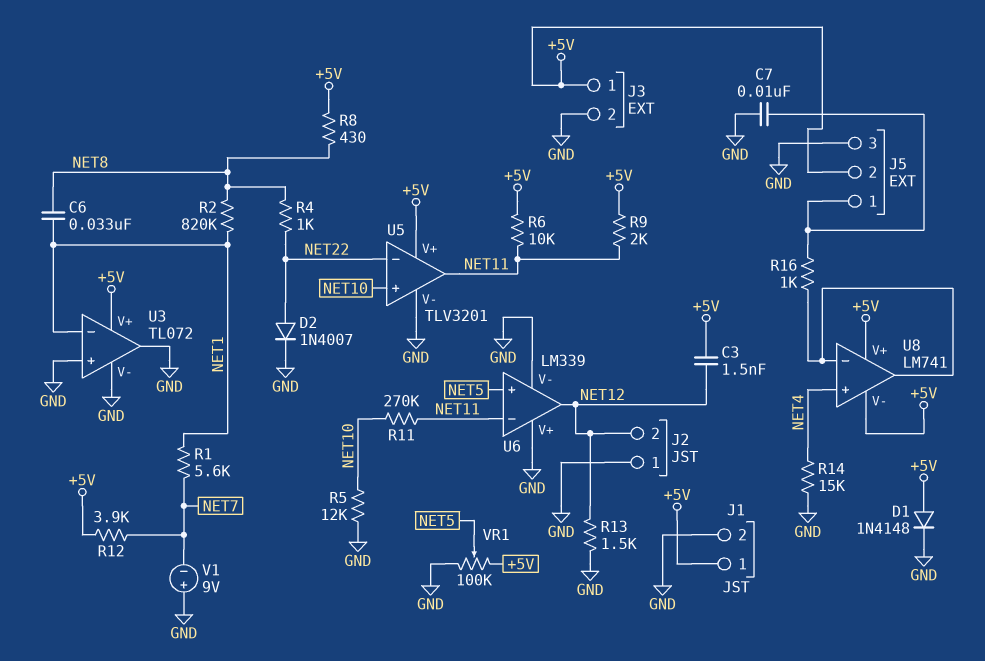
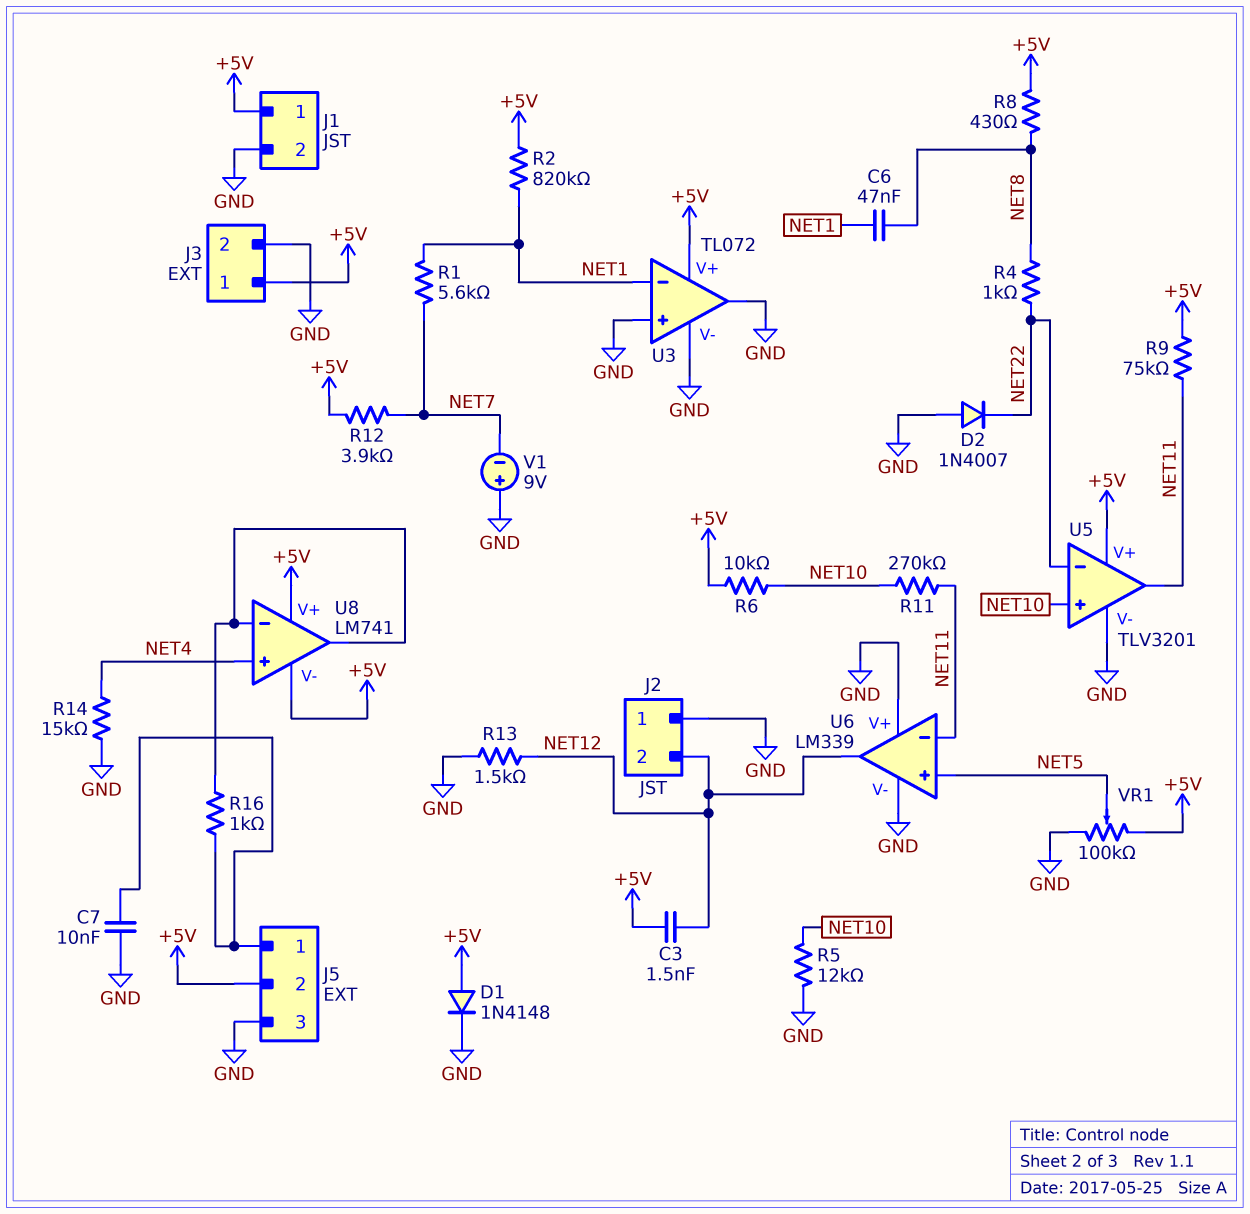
C6: 33nF (NET1, NET8) -> 47nF (NET1, NET8)
D2: diode 1N4007 (A NET22, K GND) -> diode 1N4007 (A GND, K NET22)
R2: 820k (NET1, NET8) -> 820k (+5V, NET1)
R6: 10k (+5V, NET11) -> 10k (+5V, NET10)
R9: 2k (+5V, NET11) -> 75k (+5V, NET11)

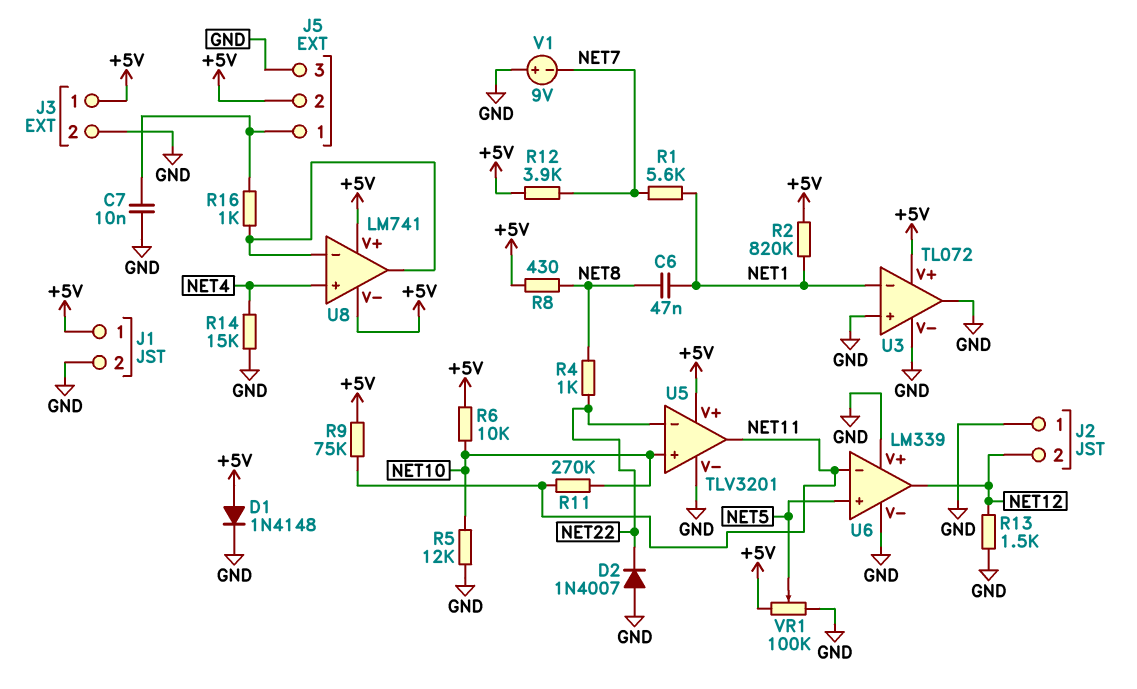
C3: 1.5nF (+5V, NET12) -> none

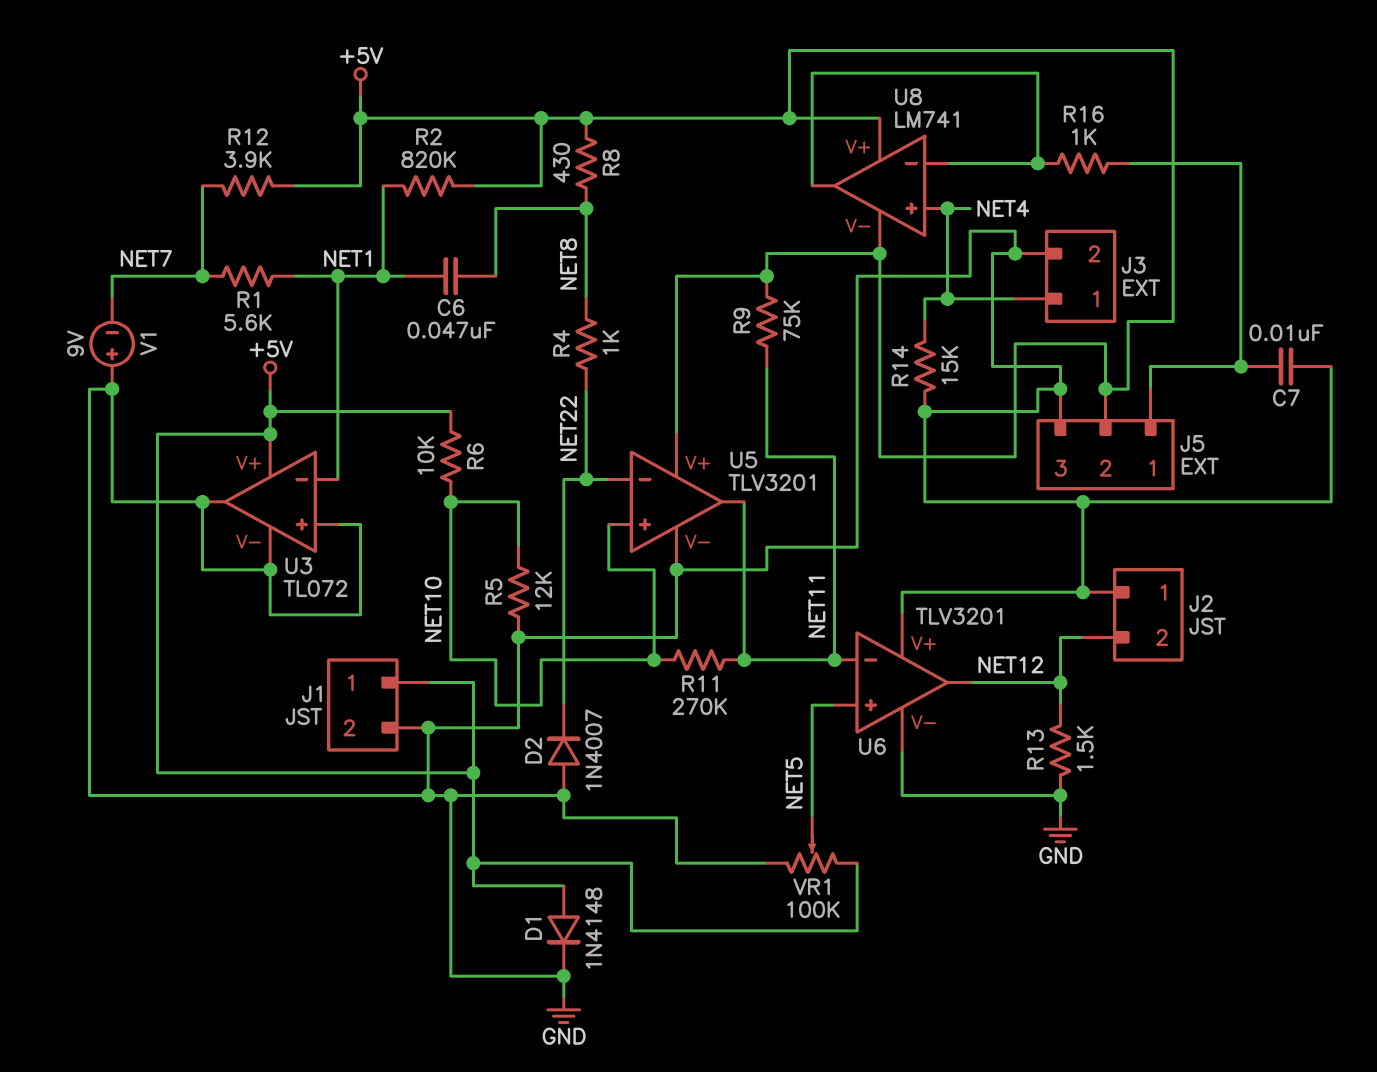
J3 pin 1: +5V -> NET4
U6: LM339 -> TLV3201

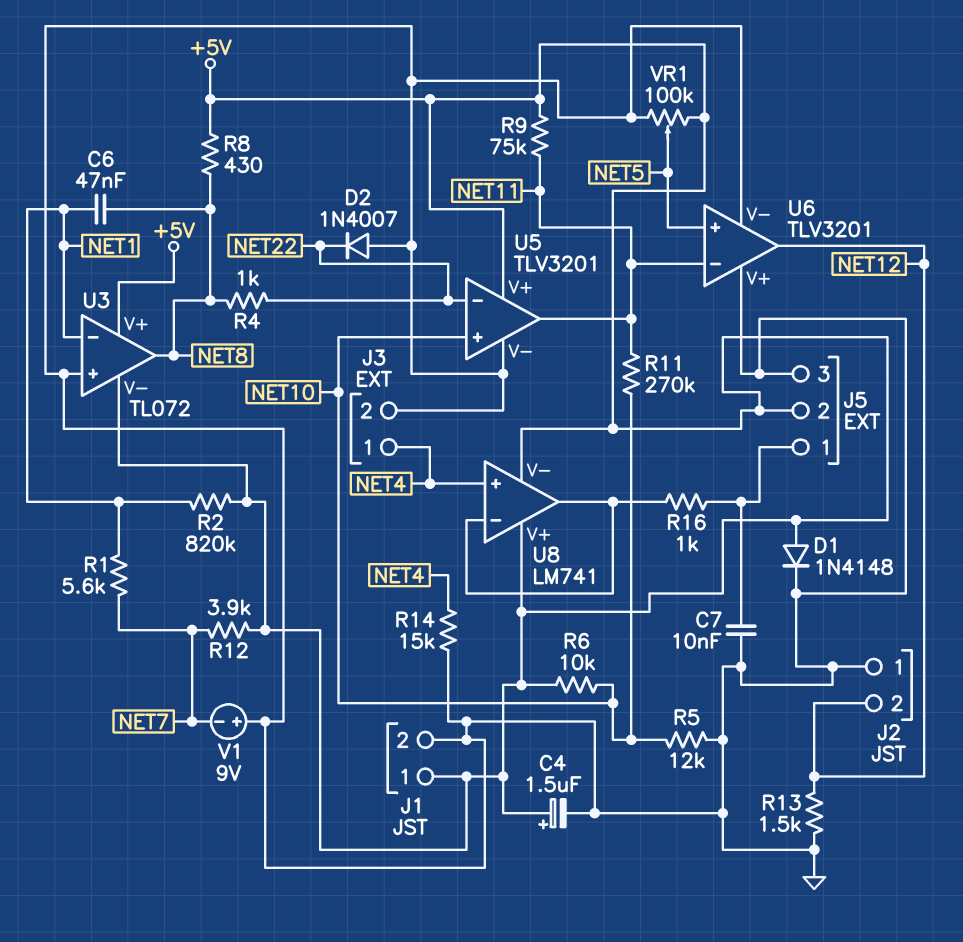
C4: none -> 1.5uF (plus +5V, minus GND)
U3 pin V-: GND -> +5V
U3 pin out: GND -> NET8

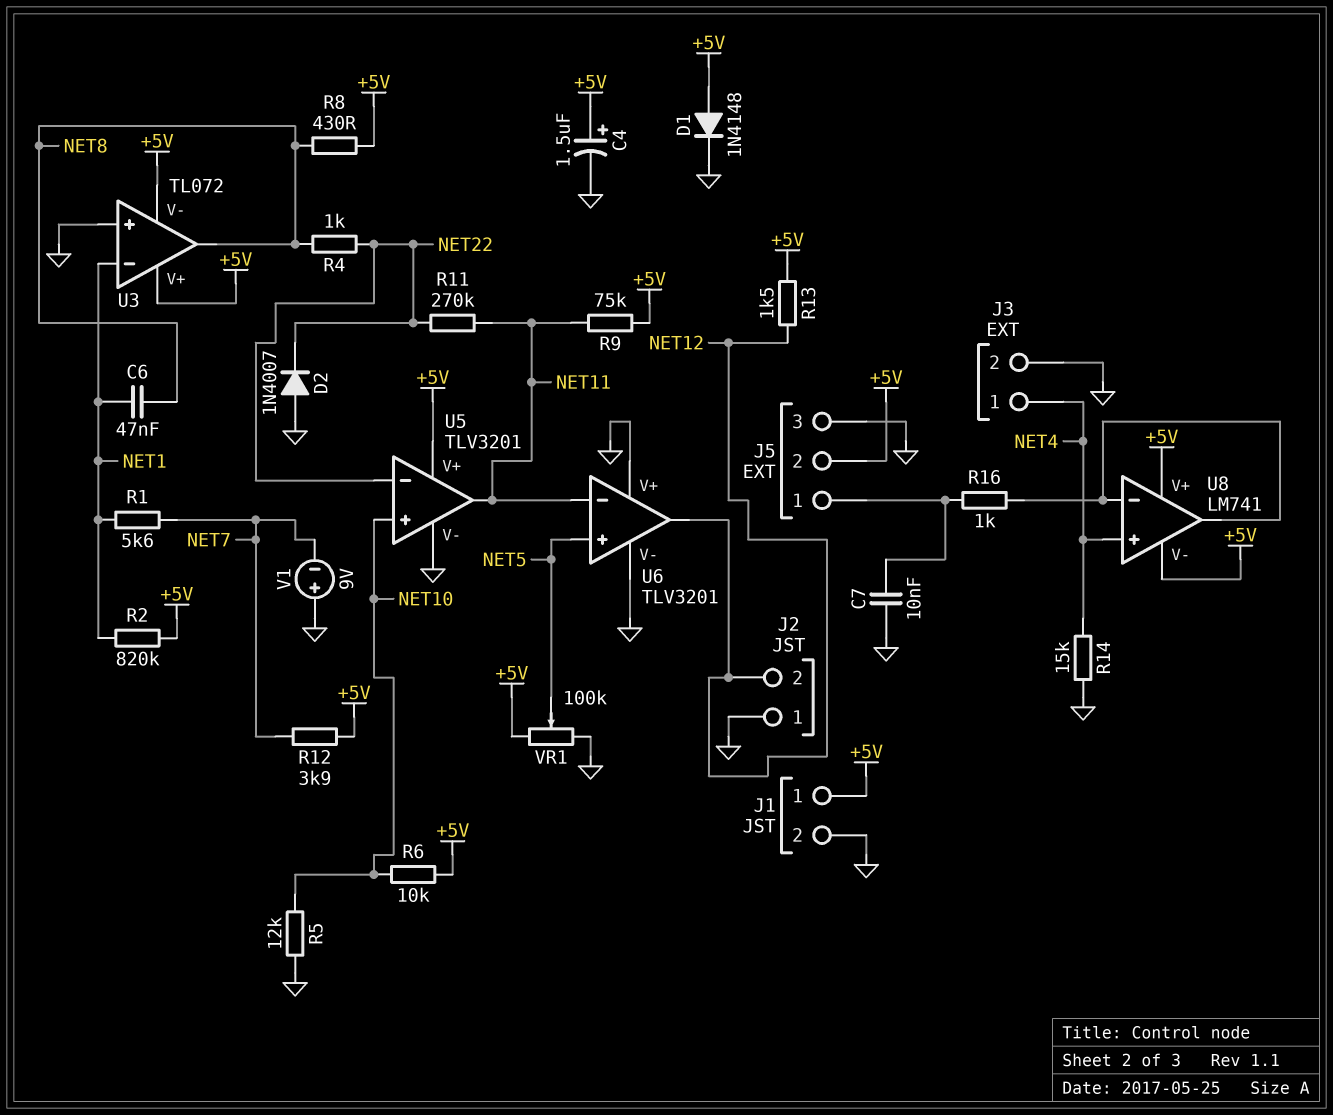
R11: 270k (NET10, NET11) -> 270k (NET11, NET22)
R13: 1.5k (GND, NET12) -> 1.5k (+5V, NET12)

